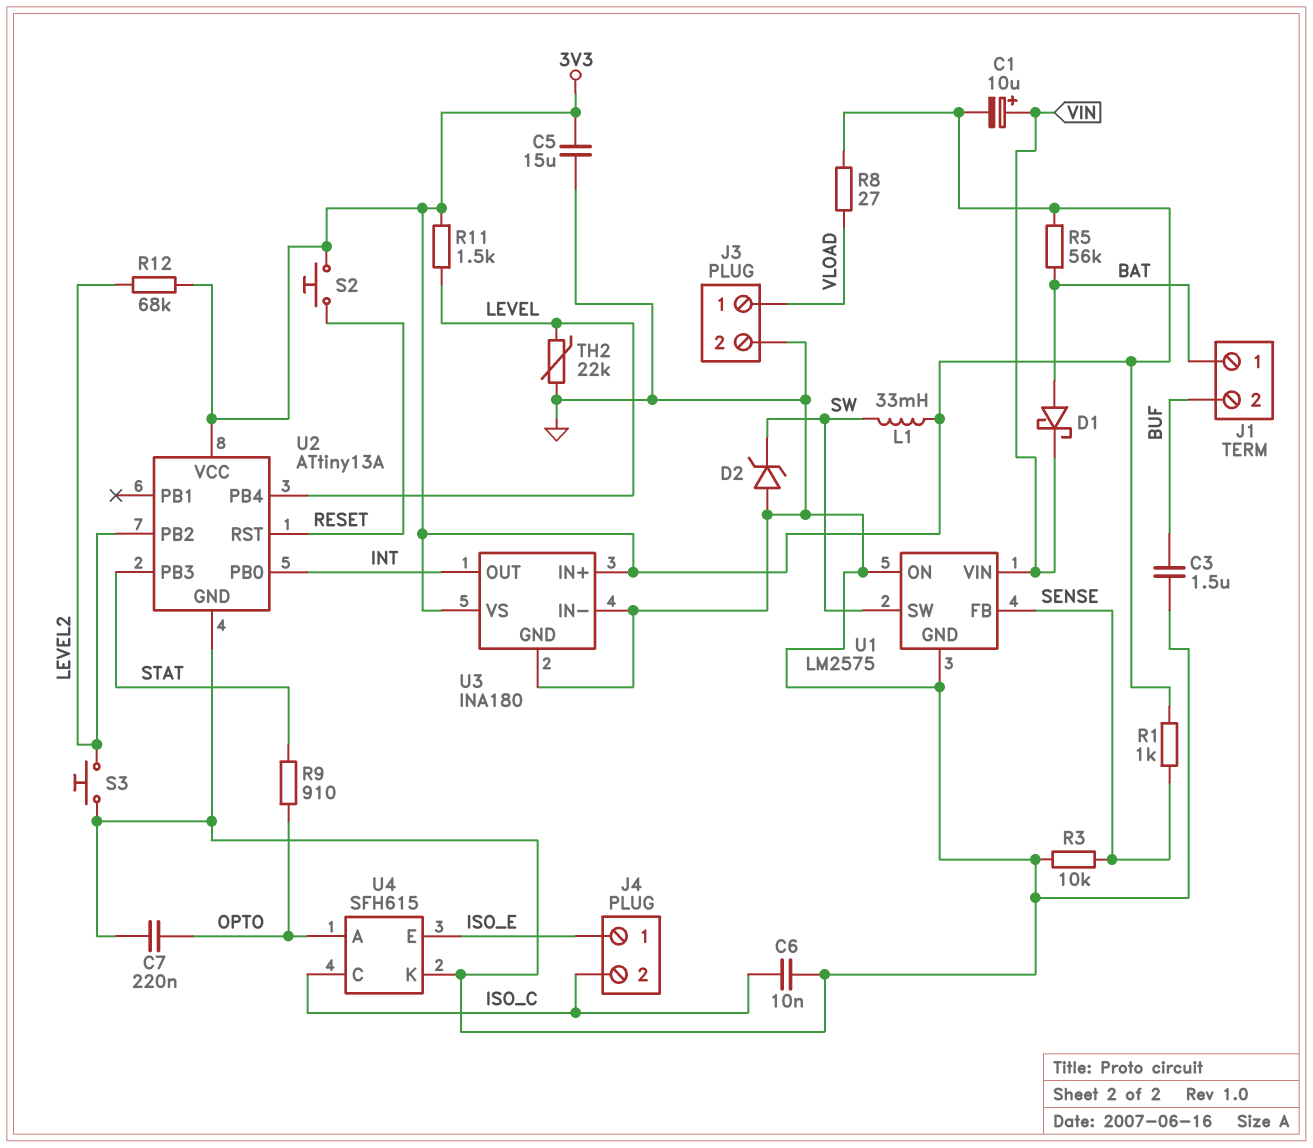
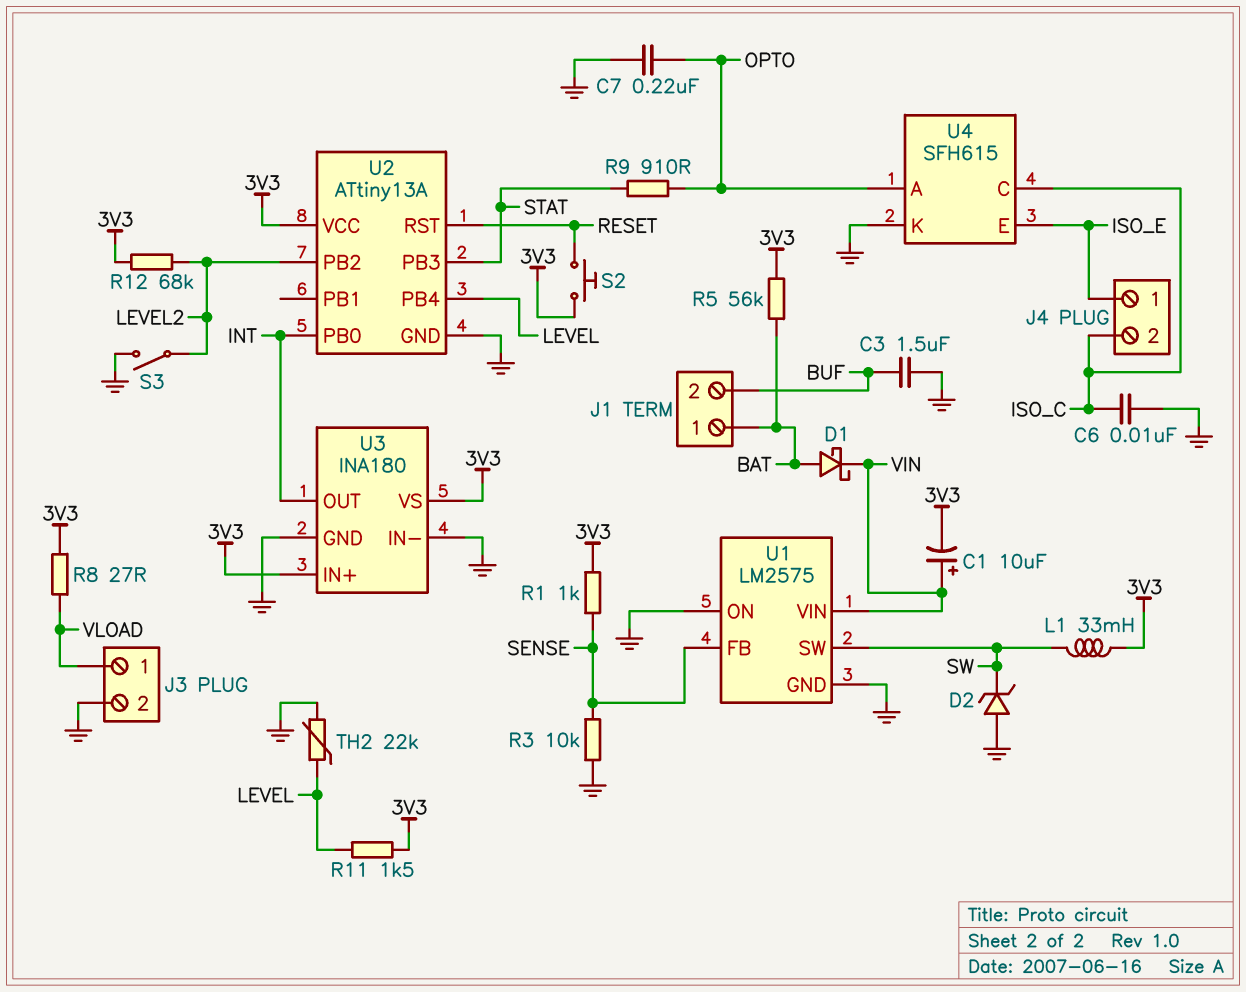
C5: 15uF (3V3, GND) -> none
S3: button (GND, LEVEL2) -> switch (GND, LEVEL2)

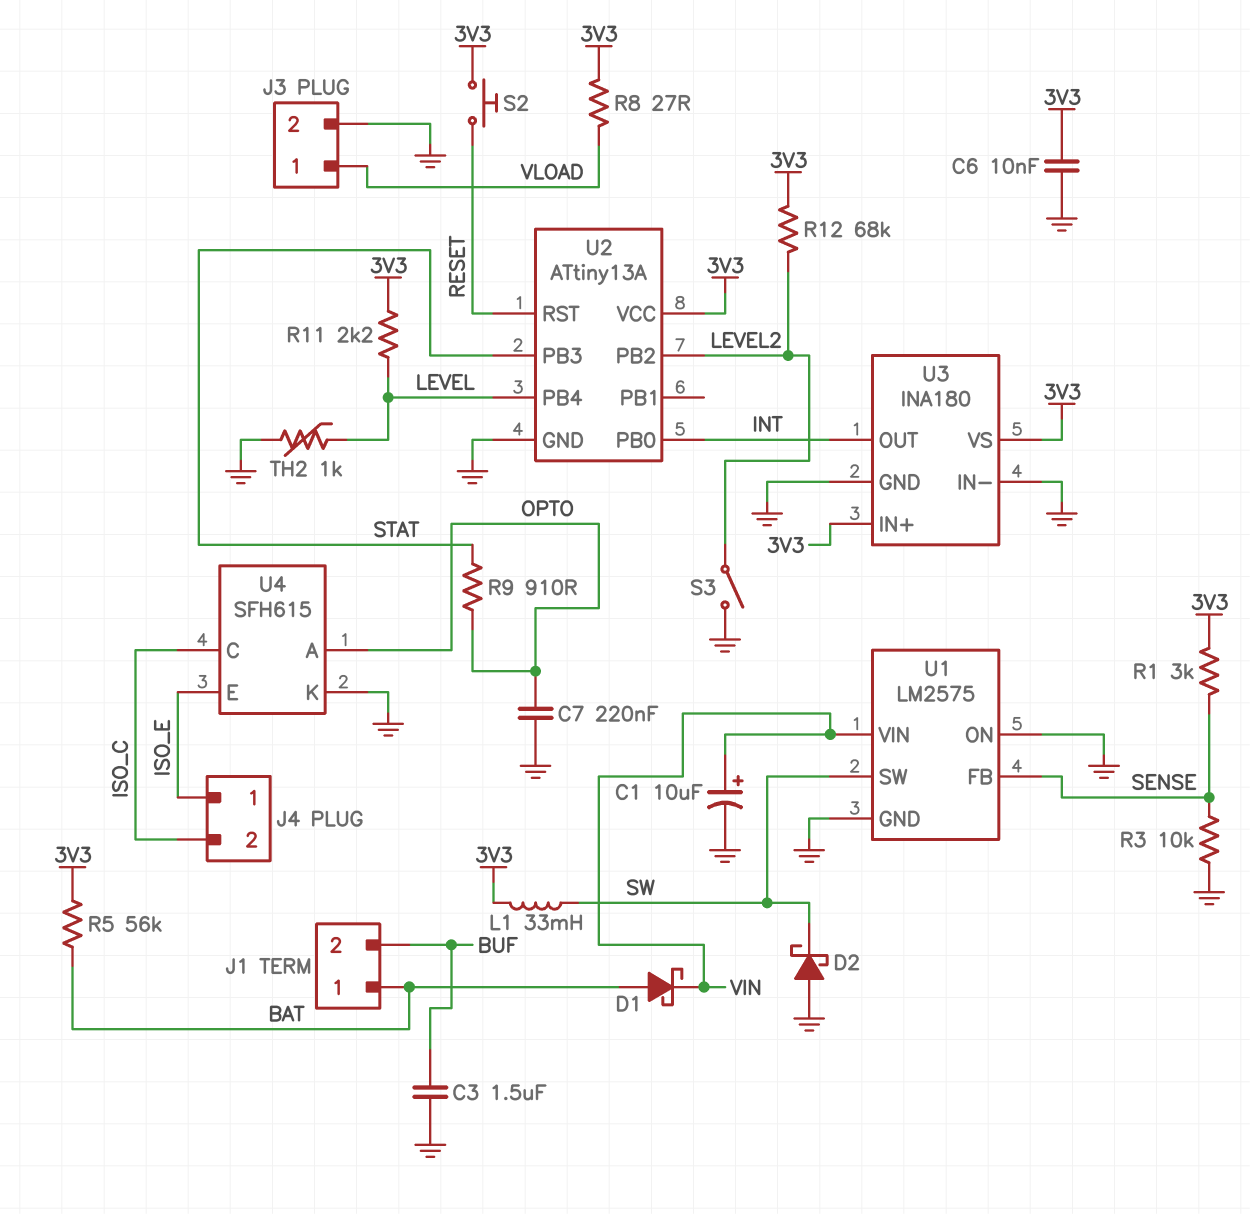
C1: 10uF (plus VIN, minus 3V3) -> 10uF (plus VIN, minus GND)
C6: 10nF (GND, ISO_C) -> 10nF (3V3, GND)
D2: zener (A GND, K SW) -> schottky (A GND, K SW)
R1: 1k (3V3, SENSE) -> 3k (3V3, SENSE)
R11: 1.5k (3V3, LEVEL) -> 2.2k (3V3, LEVEL)
TH2: 22k (GND, LEVEL) -> 1k (GND, LEVEL)

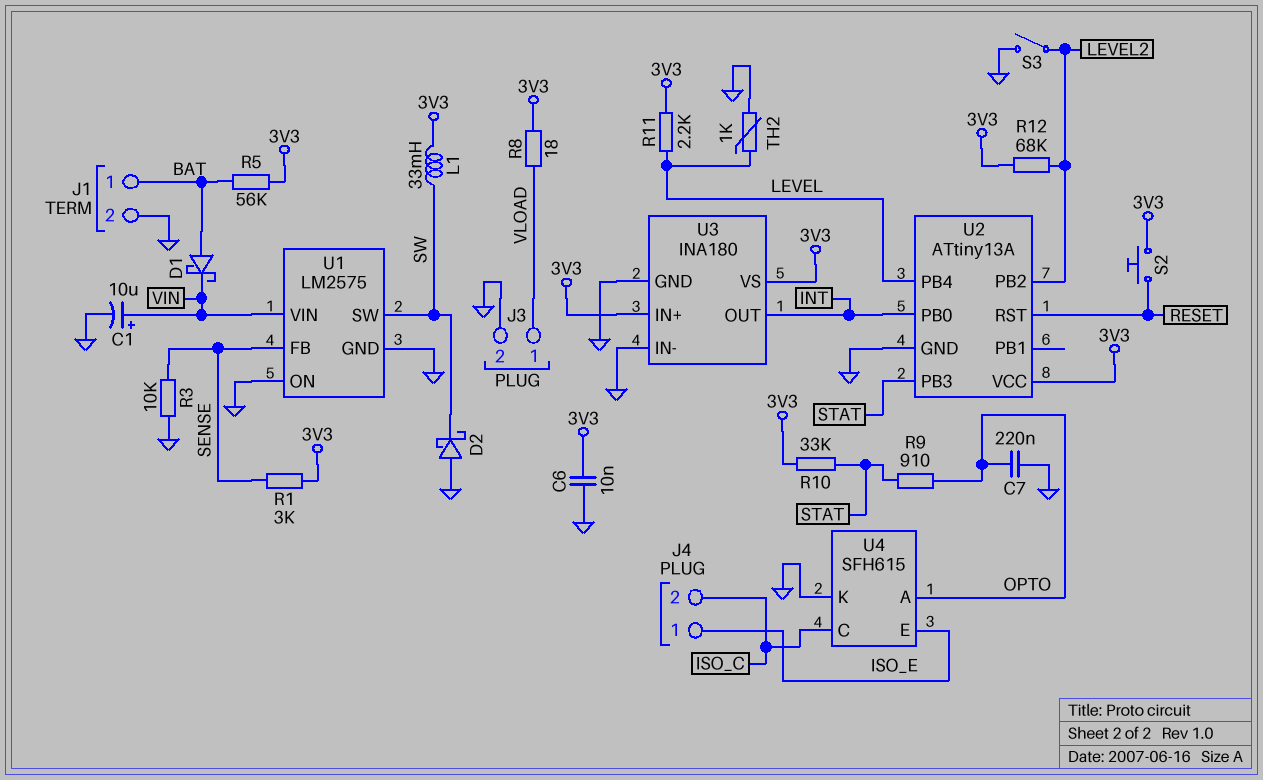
C3: 1.5uF (BUF, GND) -> none
J1 pin 2: BUF -> GND
R8: 27 (3V3, VLOAD) -> 18 (3V3, VLOAD)
R10: none -> 33k (3V3, STAT)

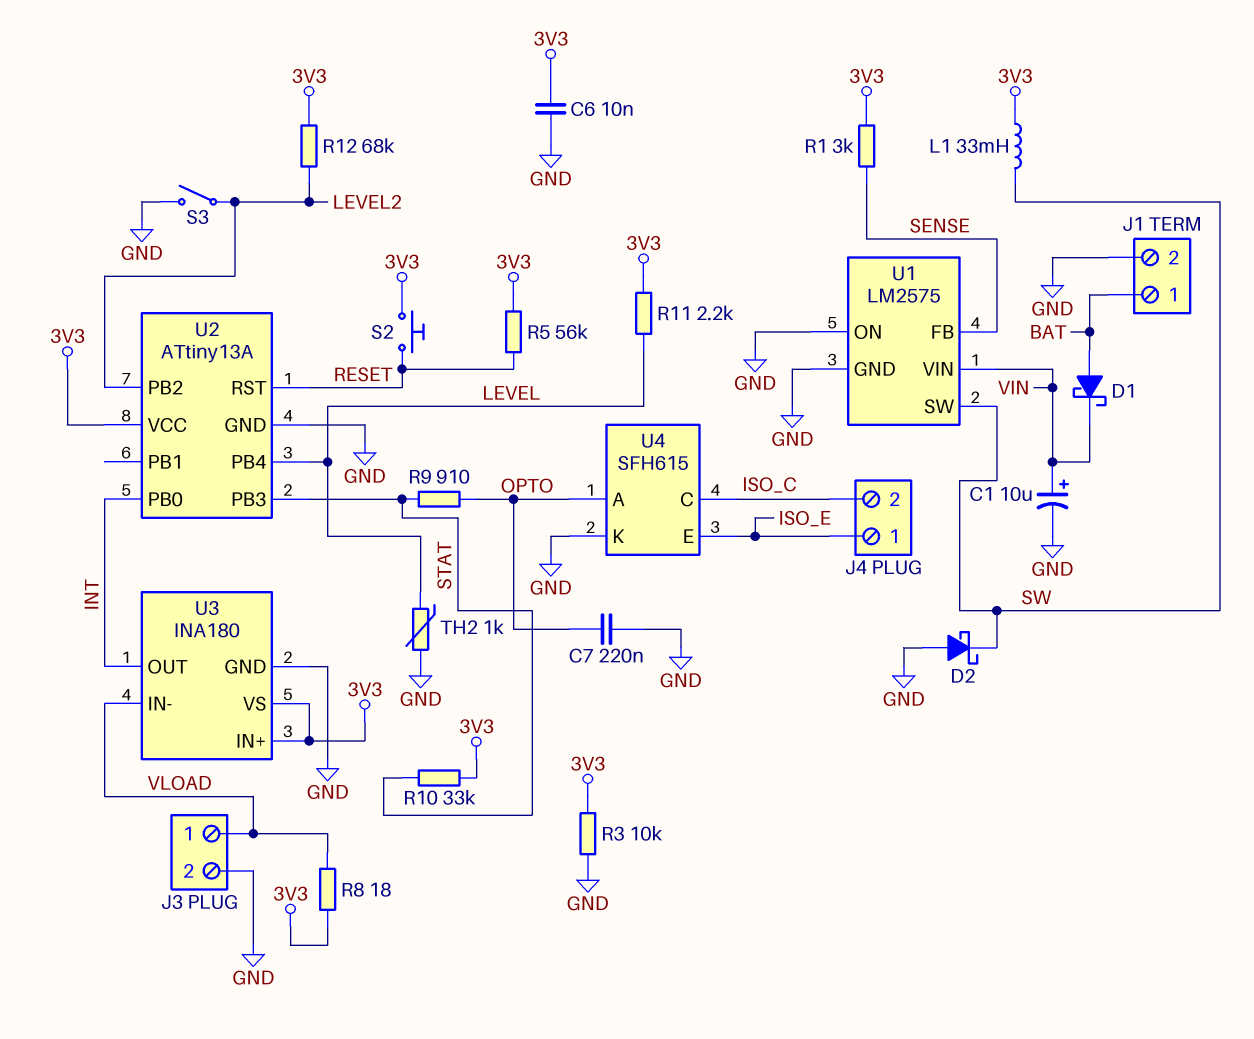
R3: 10k (GND, SENSE) -> 10k (3V3, GND)
R5: 56k (3V3, BAT) -> 56k (3V3, RESET)
U3 pin IN-: GND -> VLOAD

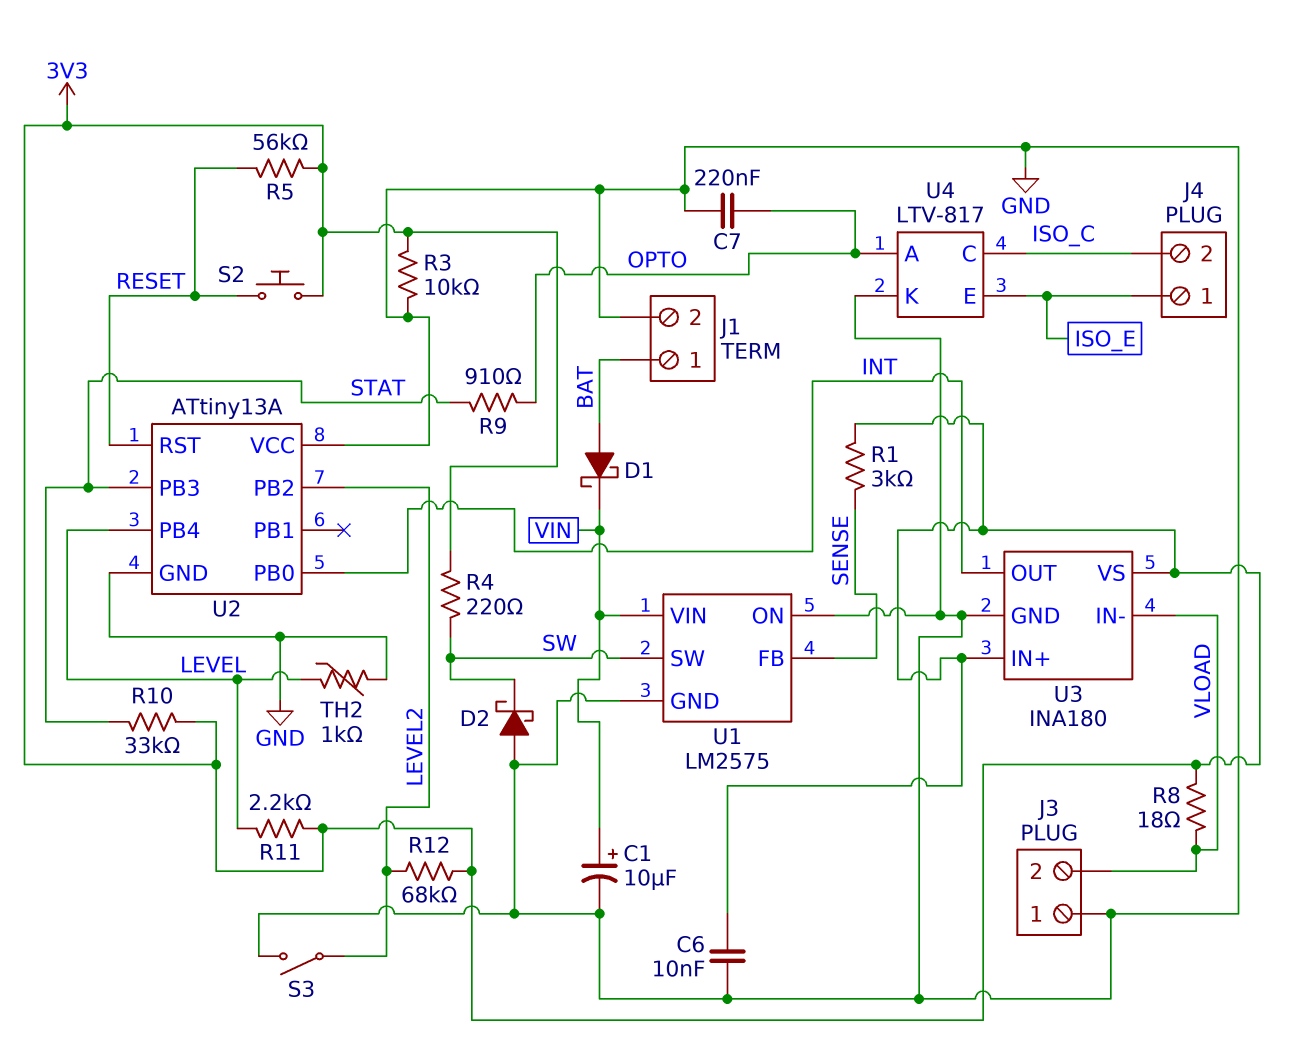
J3 pin 1: VLOAD -> GND
J3 pin 2: GND -> VLOAD
L1: 33mH (3V3, SW) -> none
R4: none -> 220 (3V3, SW)
U2 pin VCC: 3V3 -> GND
U4: SFH615 -> LTV-817

